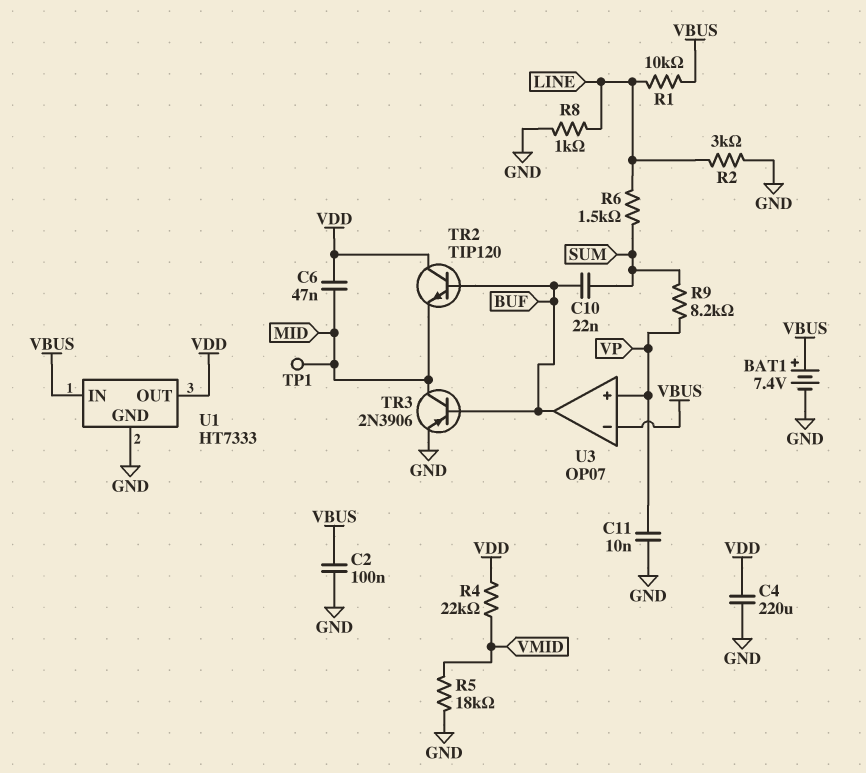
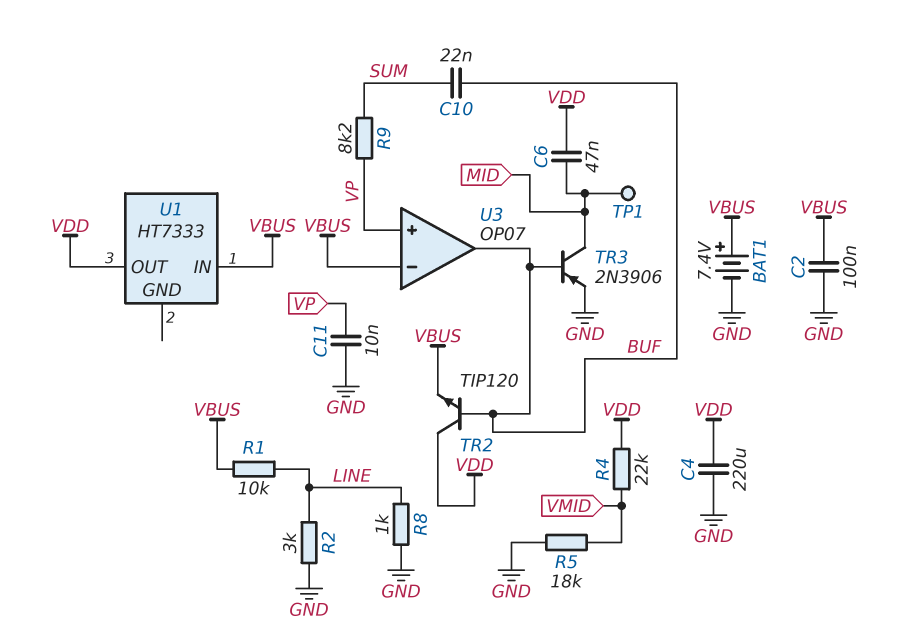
R6: 1.5k (LINE, SUM) -> none
TR2: NPN TIP120 (B BUF, C VDD, E MID) -> NPN TIP120 (B BUF, C VDD, E VBUS)
U1 pin GND: GND -> none

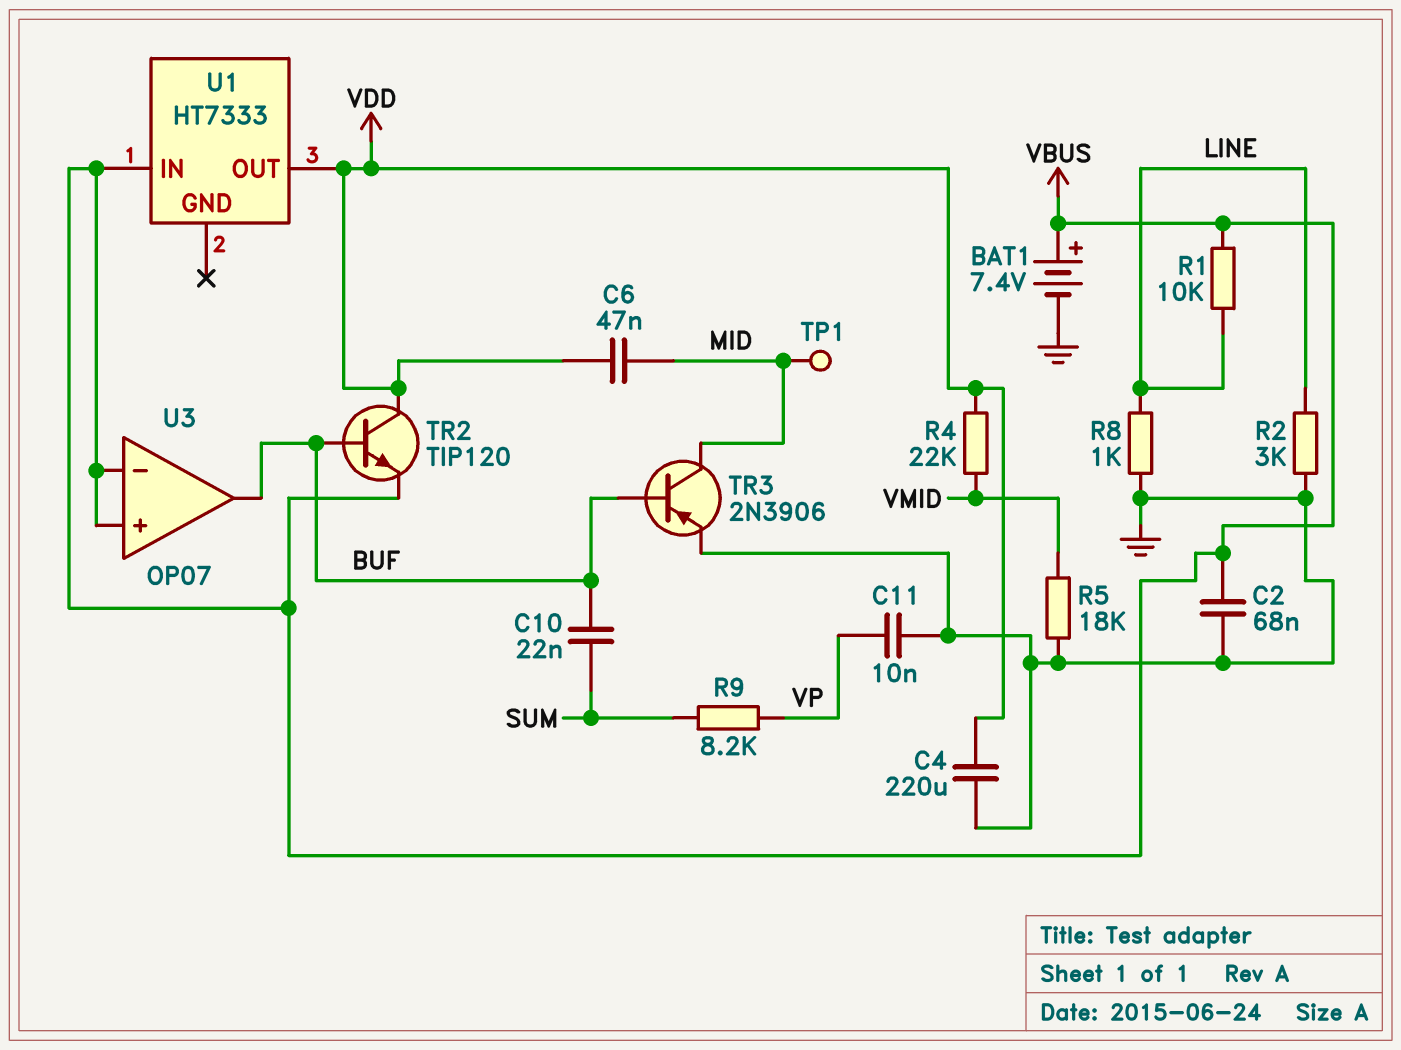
C2: 100nF (GND, VBUS) -> 68nF (GND, VBUS)
U3 pin in+: VP -> VBUS

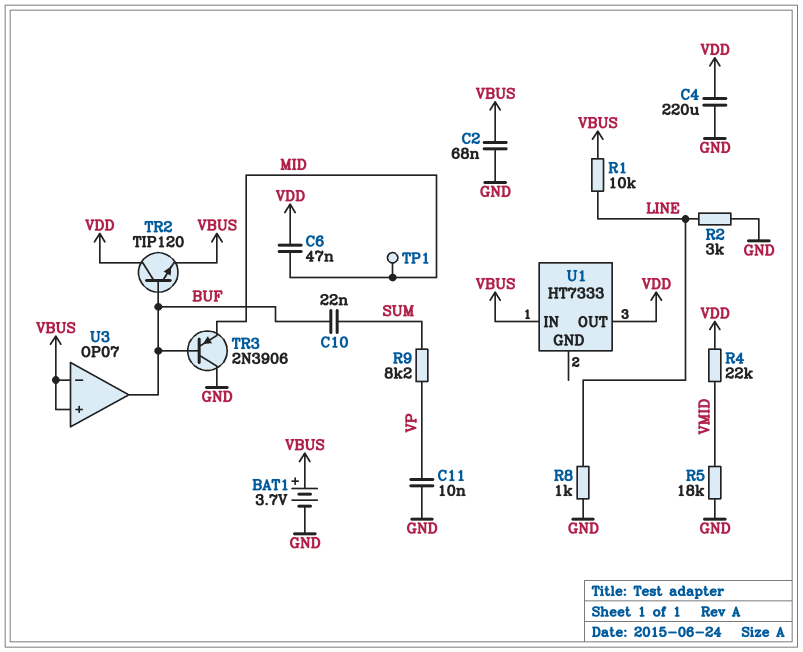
BAT1: 7.4V (plus VBUS, minus GND) -> 3.7V (plus VBUS, minus GND)
TR3: PNP 2N3906 (B BUF, C MID, E GND) -> PNP 2N3906 (B BUF, C GND, E MID)

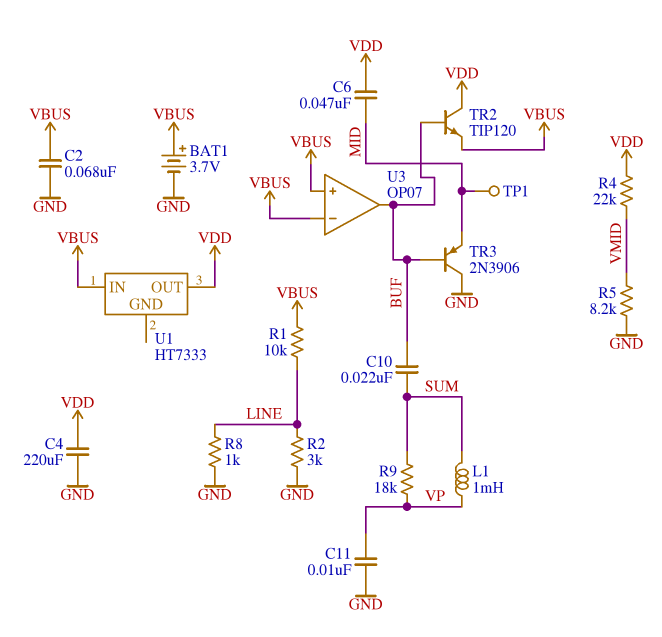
L1: none -> 1mH (SUM, VP)
R5: 18k (GND, VMID) -> 8.2k (GND, VMID)
R9: 8.2k (SUM, VP) -> 18k (SUM, VP)

